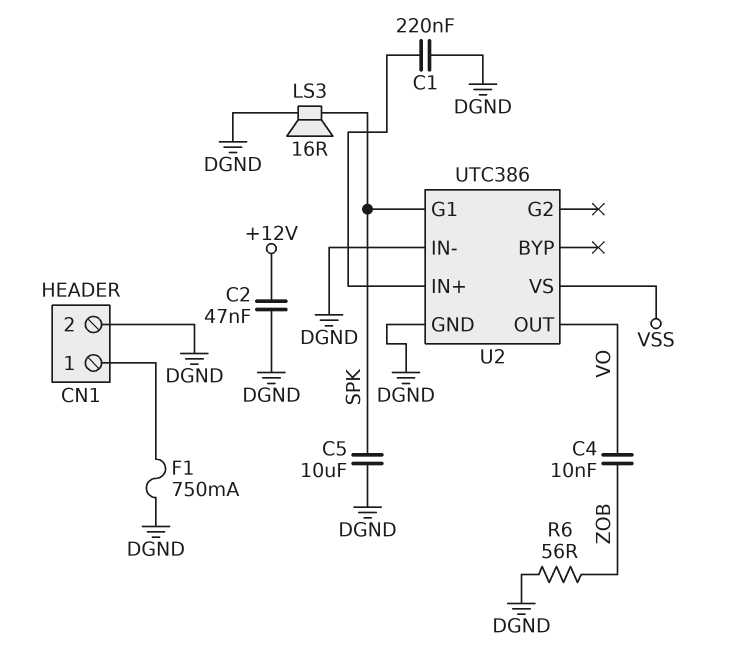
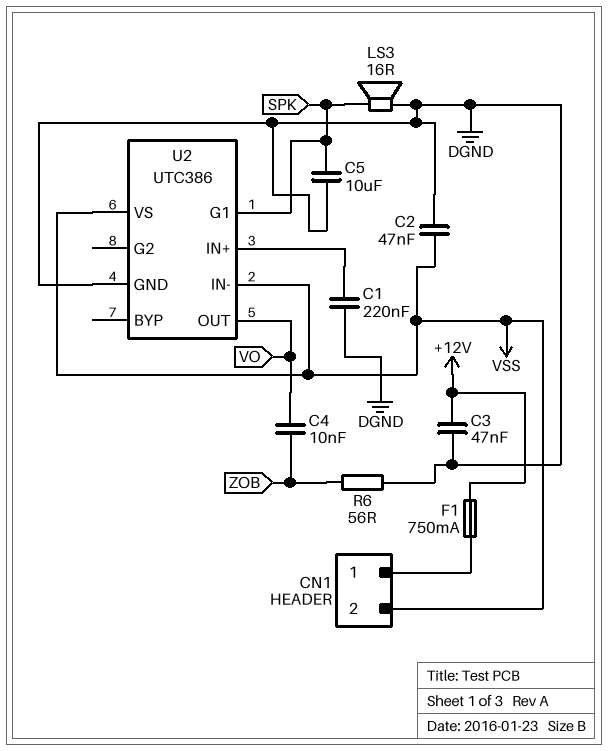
C2: 47nF (+12V, DGND) -> 47nF (DGND, VSS)
C3: none -> 47nF (+12V, DGND)
CN1 pin 2: DGND -> VSS
F1: 750mA (CN1/1, DGND) -> 750mA (+12V, CN1/1)
U2 pin IN-: DGND -> VSS

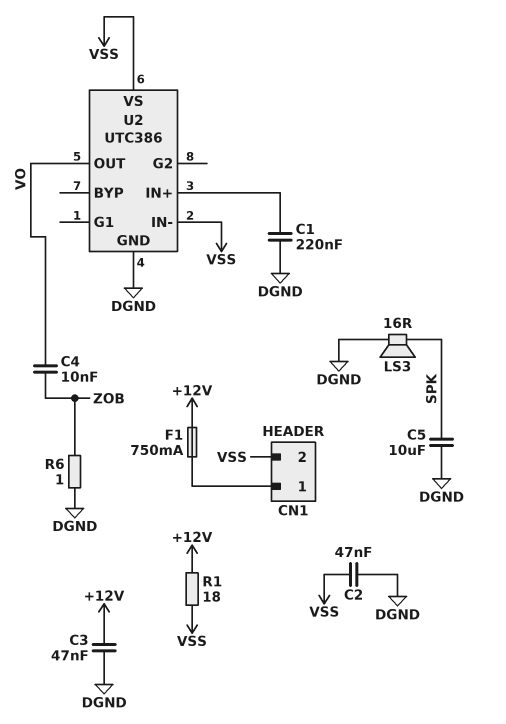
R1: none -> 18 (+12V, VSS)
R6: 56 (DGND, ZOB) -> 1 (DGND, ZOB)
U2 pin G1: SPK -> none

